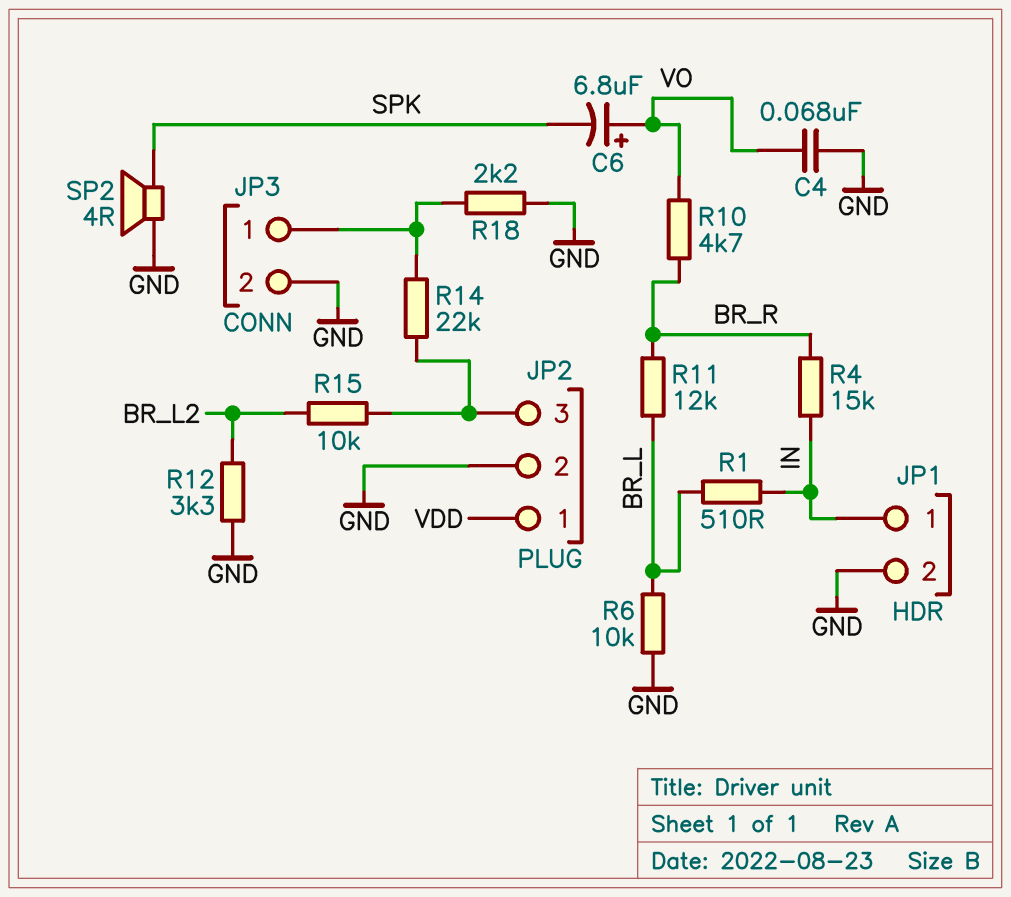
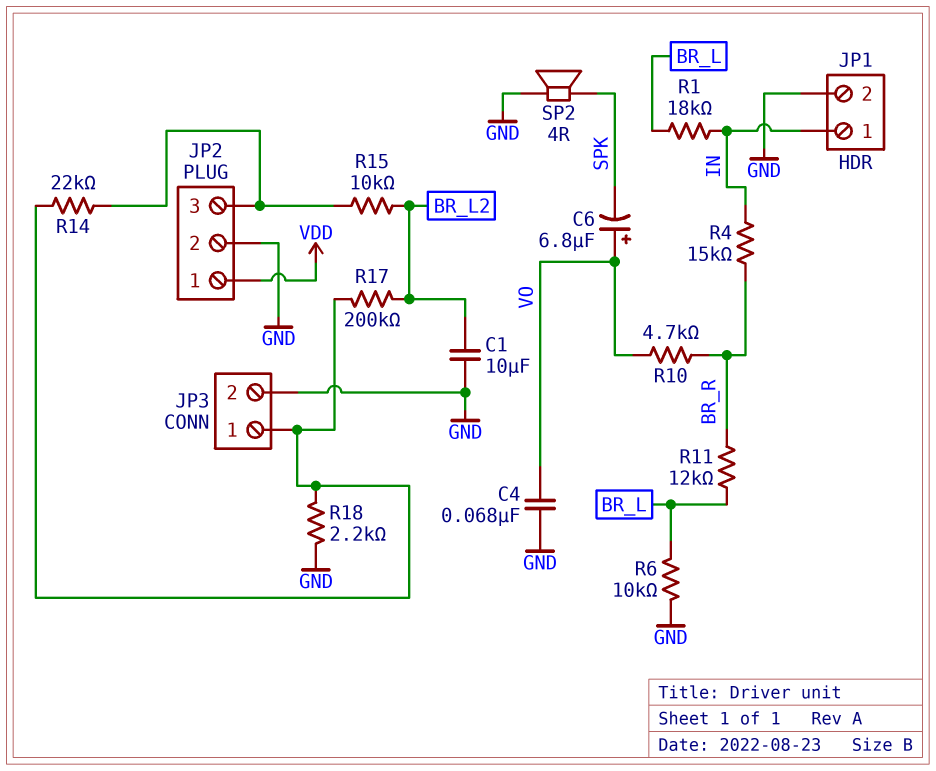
C1: none -> 10uF (BR_L2, GND)
R1: 510 (BR_L, IN) -> 18k (BR_L, IN)
R12: 3.3k (BR_L2, GND) -> none
R17: none -> 200k (BR_L2, JP3/1)

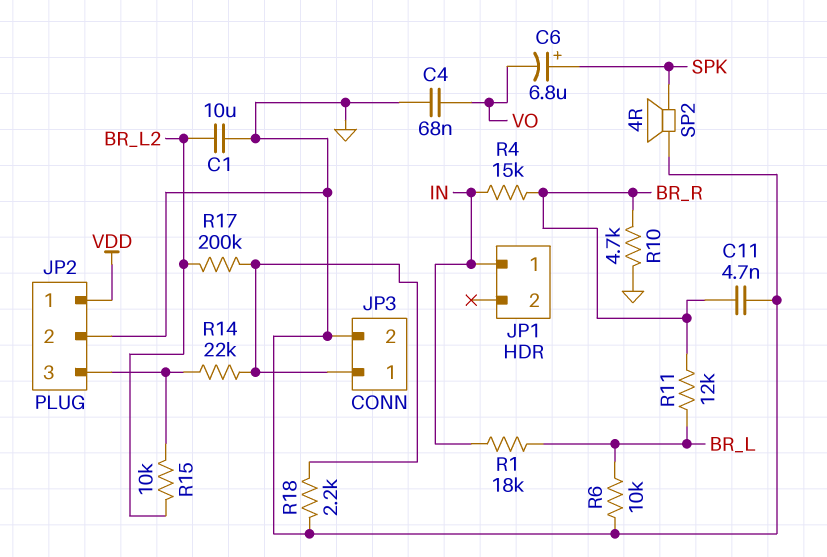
C6: 6.8uF (plus VO, minus SPK) -> 6.8uF (plus SPK, minus VO)
C11: none -> 4.7nF (BR_R, GND)
JP1 pin 2: GND -> none
R10: 4.7k (BR_R, VO) -> 4.7k (BR_R, GND)

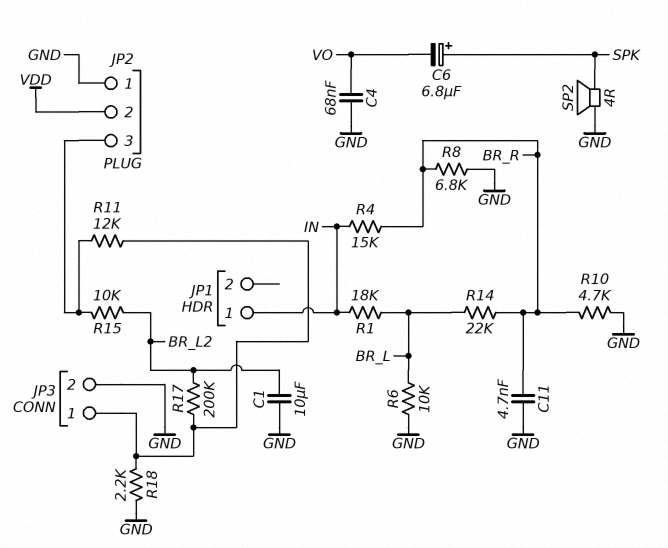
JP2 pin 1: VDD -> GND
JP2 pin 2: GND -> VDD
R8: none -> 6.8k (BR_R, GND)
R11: 12k (BR_L, BR_R) -> 12k (JP2/3, JP3/1)
R14: 22k (JP2/3, JP3/1) -> 22k (BR_L, BR_R)

